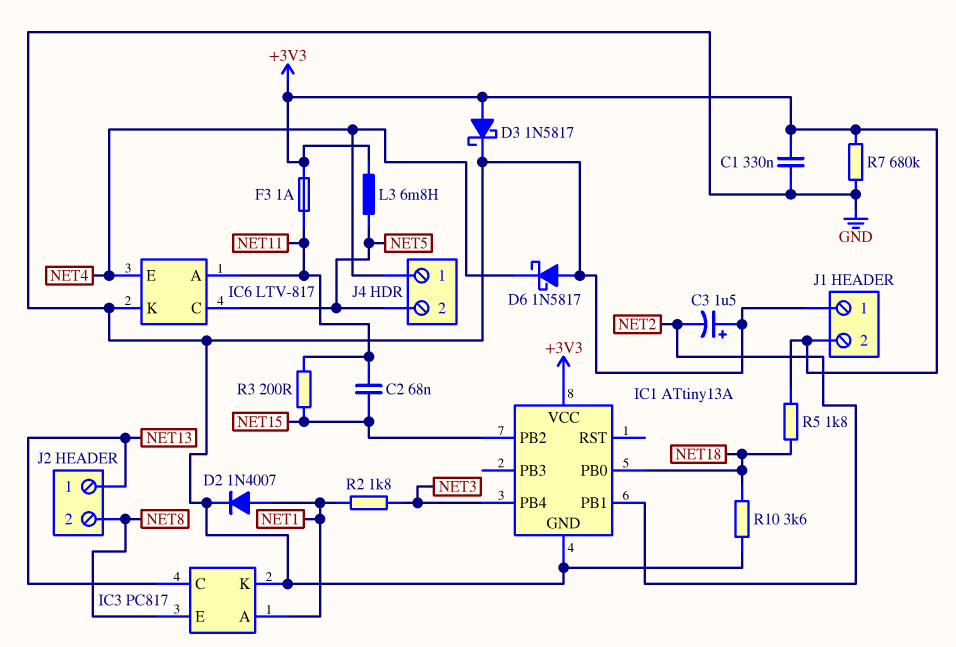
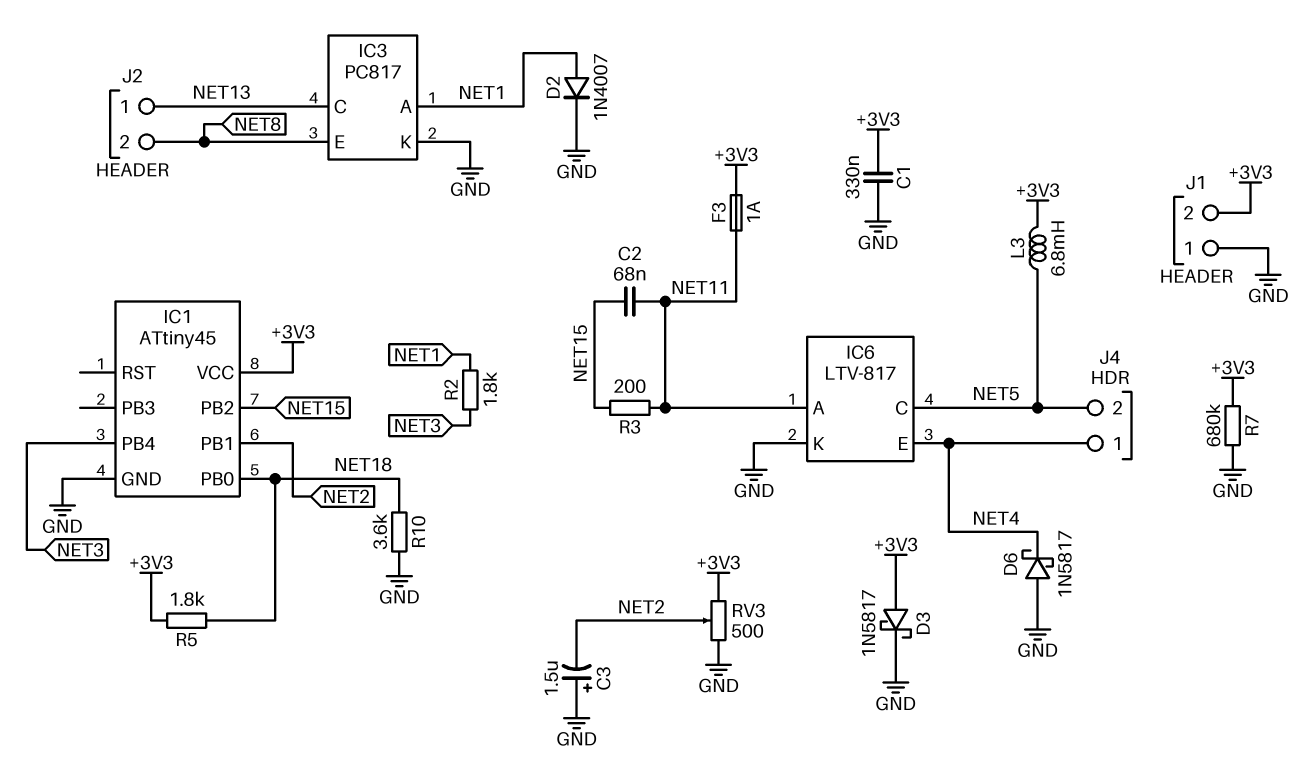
IC1: ATtiny13A -> ATtiny45
RV3: none -> 500 (+3V3, GND, wiper NET2)

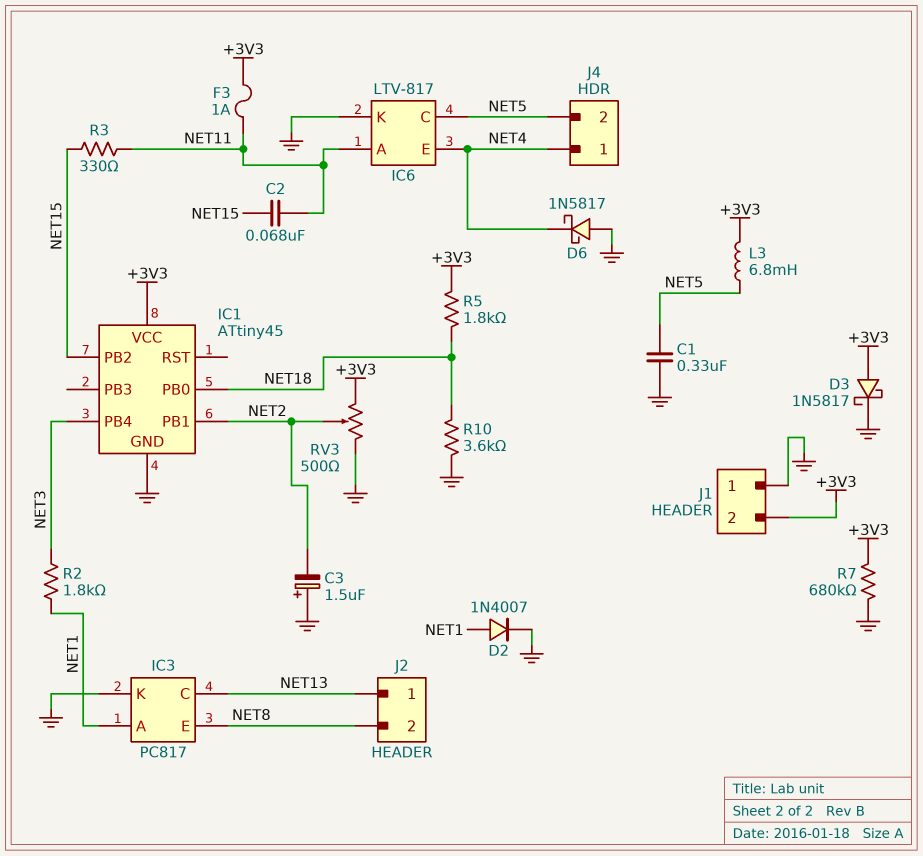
C1: 330nF (+3V3, GND) -> 330nF (GND, NET5)
R3: 200 (NET11, NET15) -> 330 (NET11, NET15)

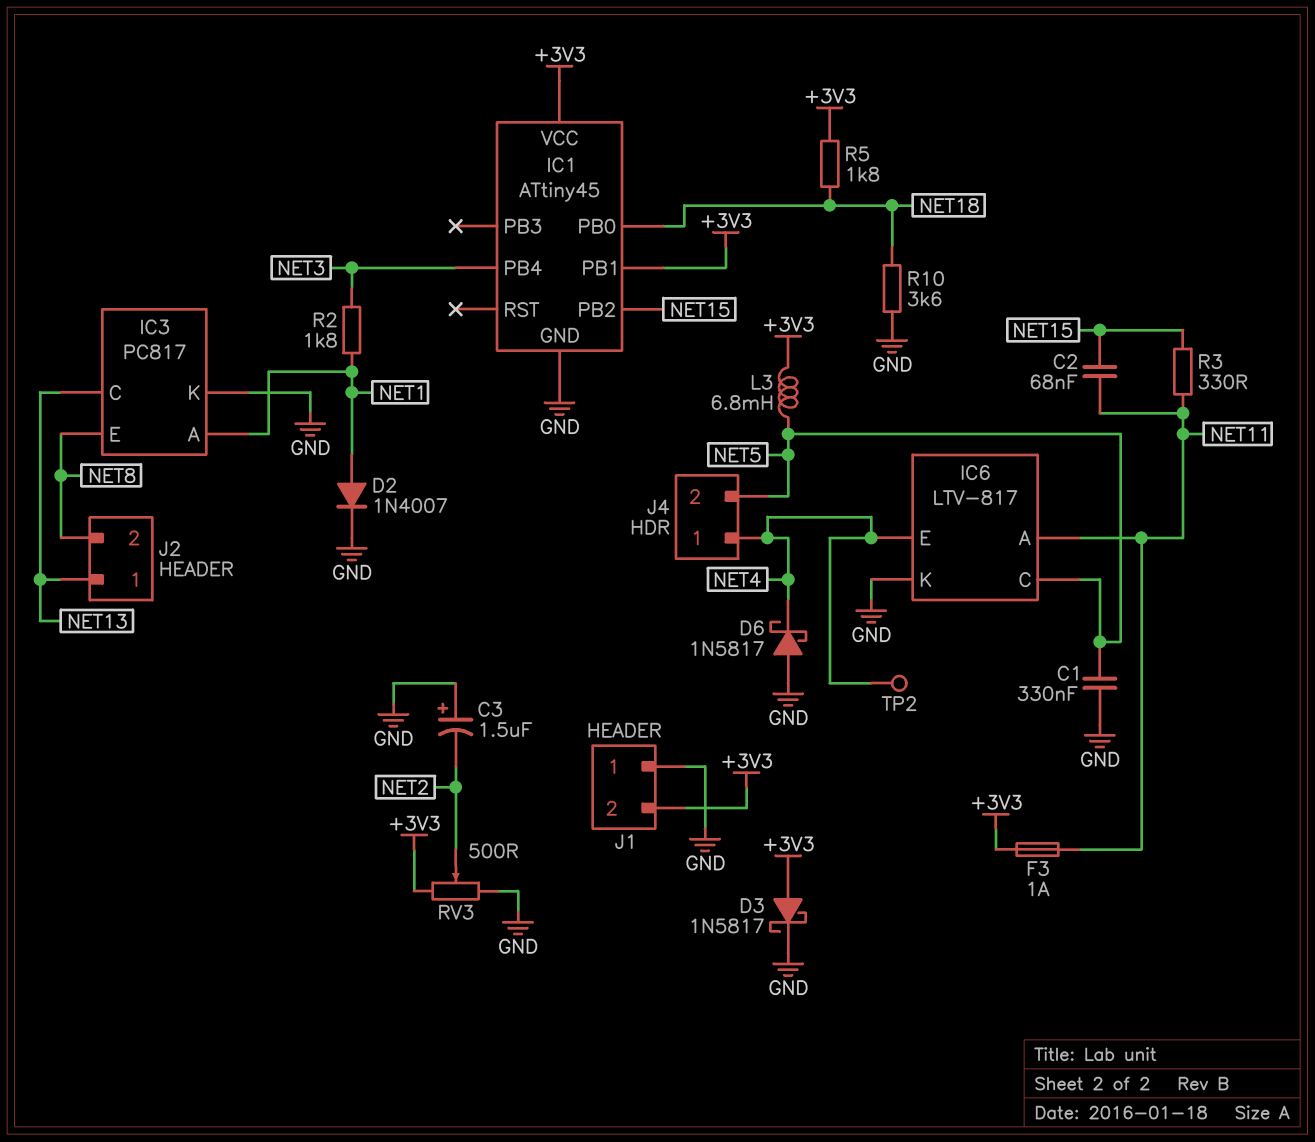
IC1 pin PB1: NET2 -> +3V3
R7: 680k (+3V3, GND) -> none
TP2: none -> test point (NET4)

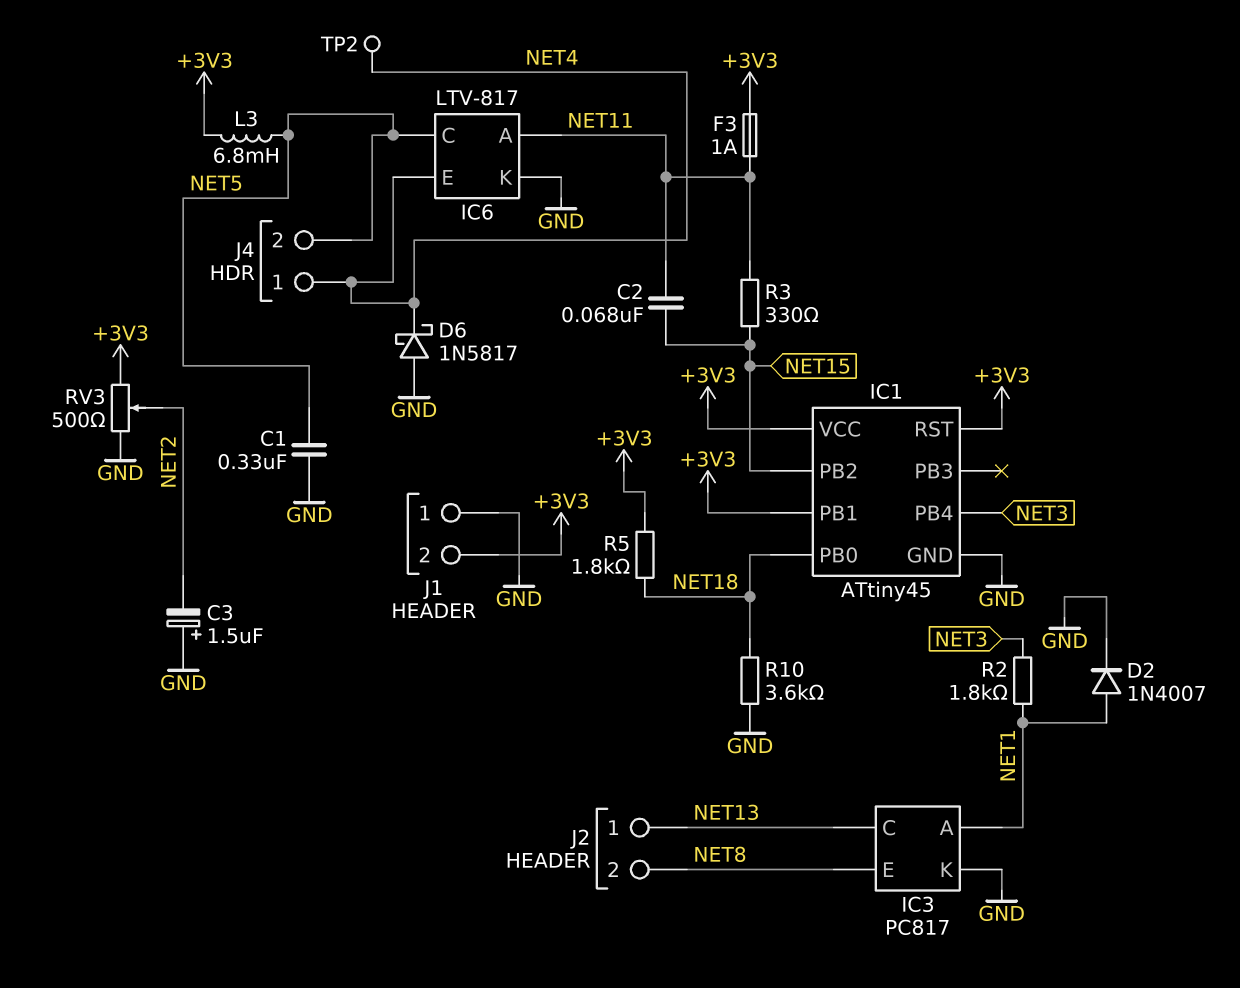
D3: schottky 1N5817 (A +3V3, K GND) -> none
IC1 pin RST: none -> +3V3

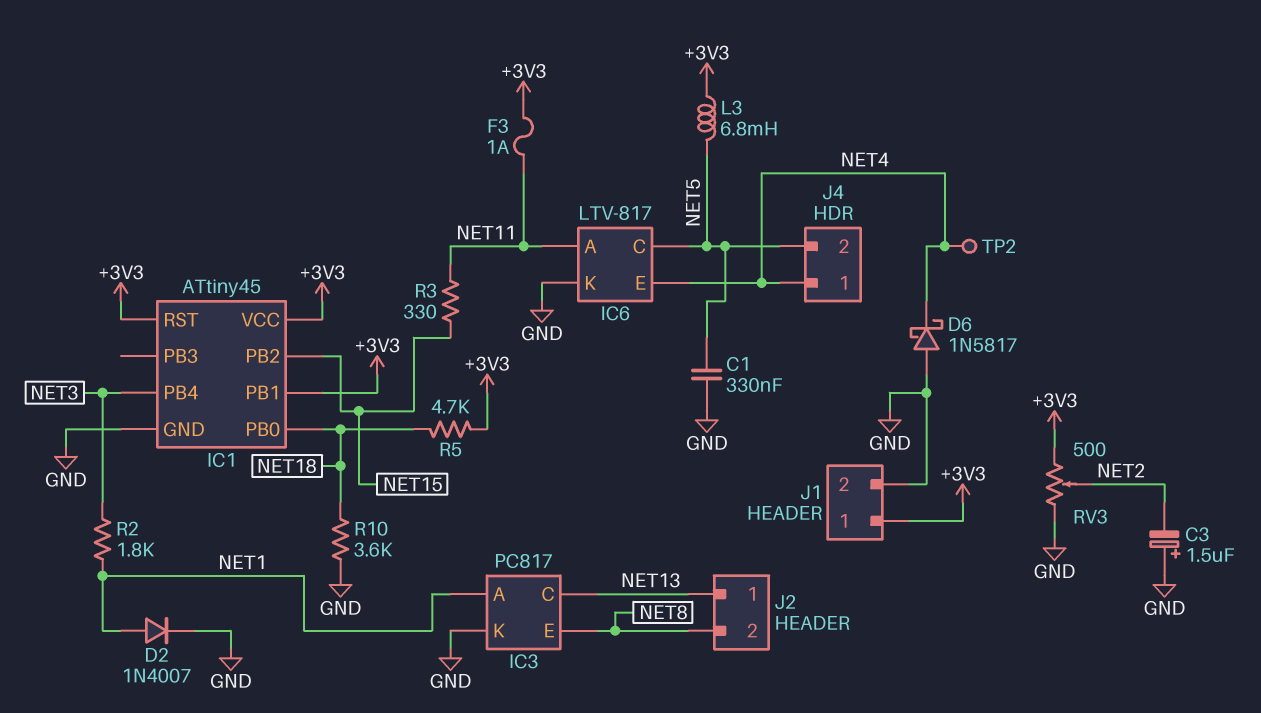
C2: 68nF (NET11, NET15) -> none
J1 pin 1: GND -> +3V3
J1 pin 2: +3V3 -> GND
R5: 1.8k (+3V3, NET18) -> 4.7k (+3V3, NET18)

